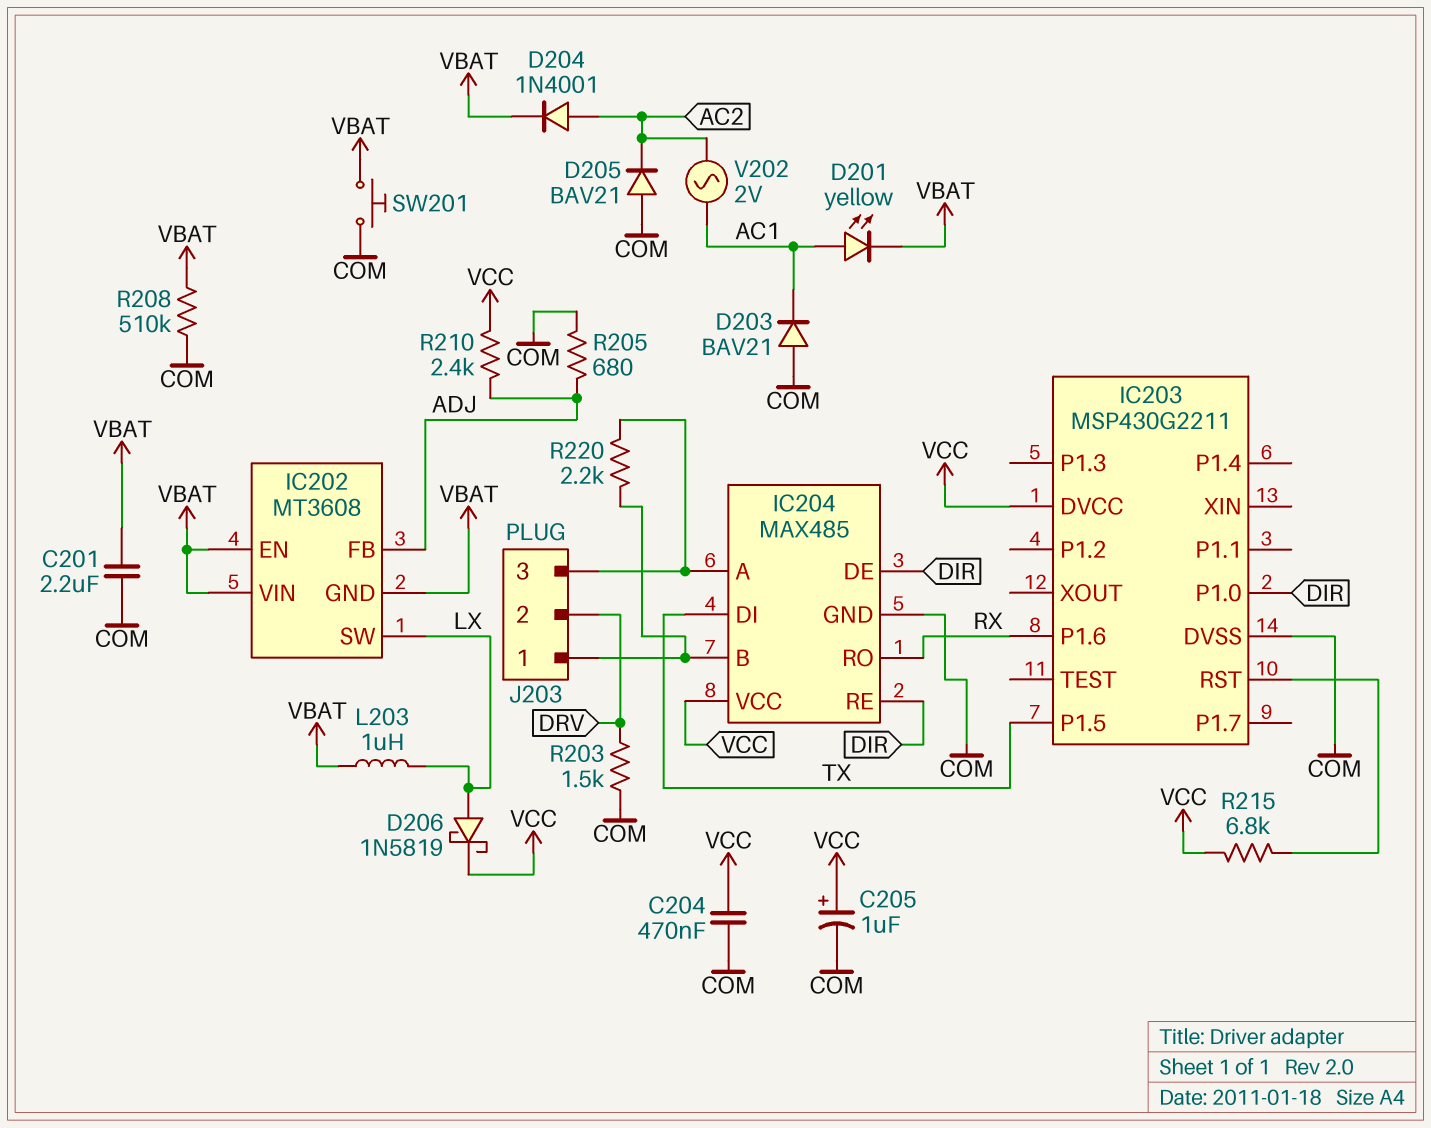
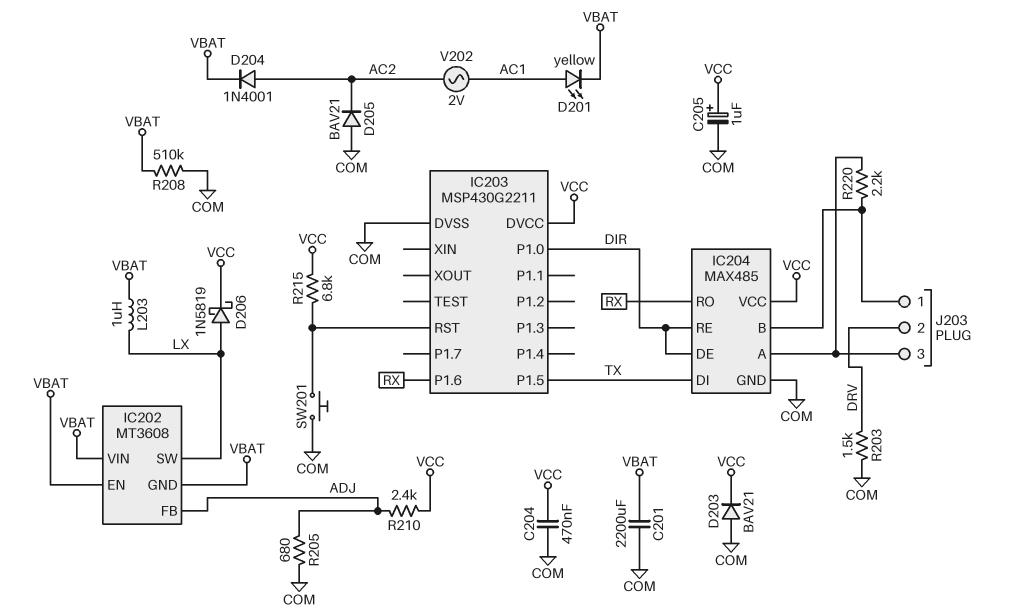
C201: 2.2uF (COM, VBAT) -> 2200uF (COM, VBAT)
D203: diode BAV21 (A COM, K AC1) -> diode BAV21 (A COM, K VCC)
SW201: button (COM, VBAT) -> button (COM, IC203/RST)

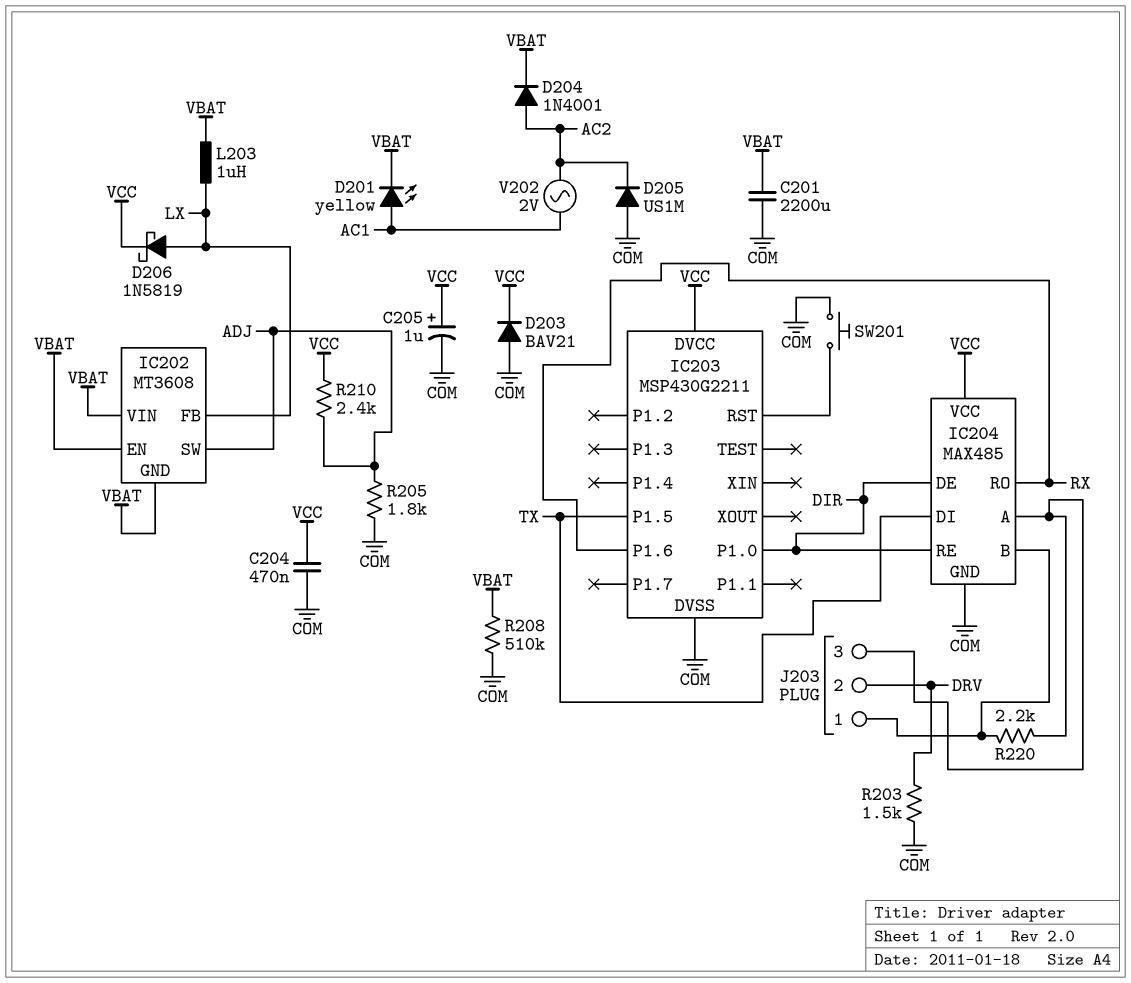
D205: diode BAV21 (A COM, K AC2) -> diode US1M (A COM, K AC2)
IC202 pin FB: ADJ -> LX
IC202 pin SW: LX -> ADJ
R205: 680 (ADJ, COM) -> 1.8k (ADJ, COM)
R215: 6.8k (IC203/RST, VCC) -> none

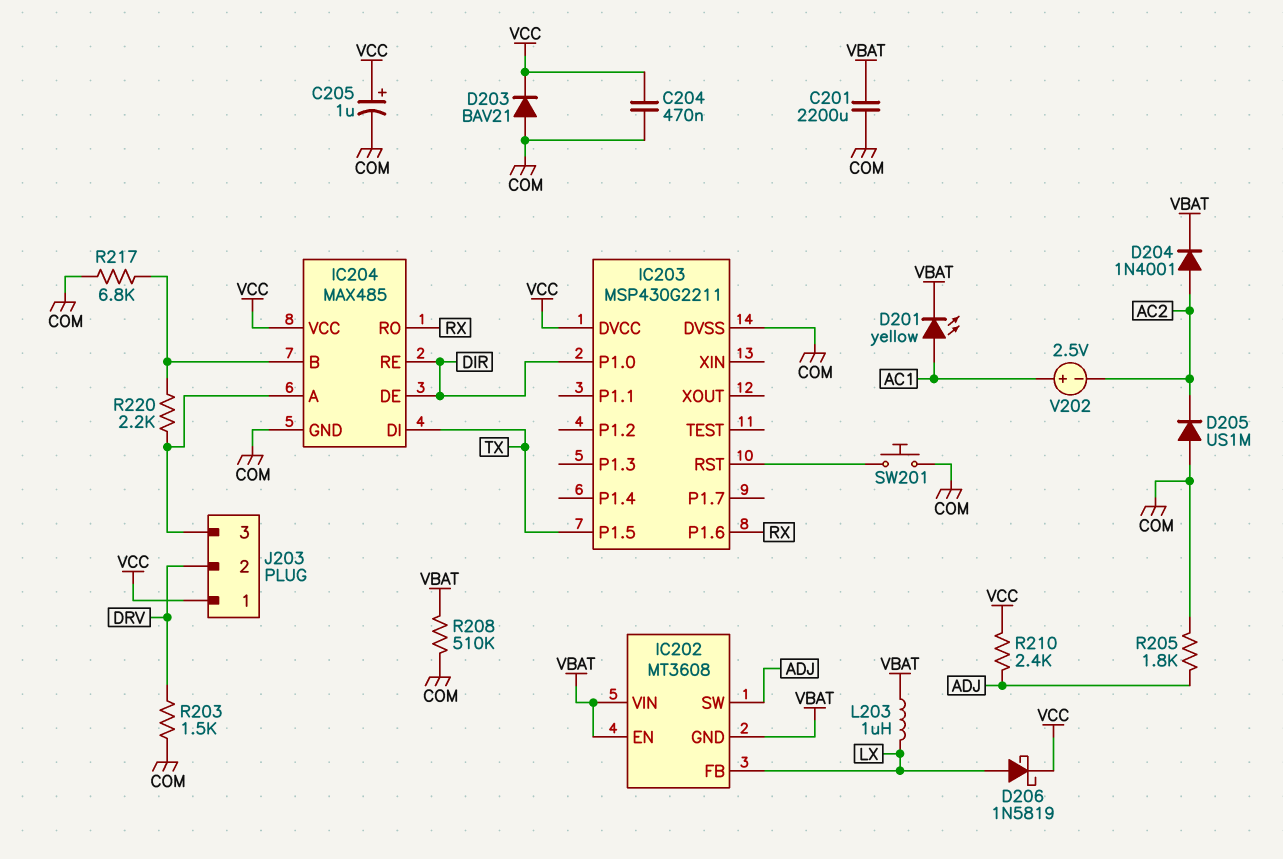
J203 pin 1: IC204/B -> VCC
R217: none -> 6.8k (COM, IC204/B)
V202: AC 2V (AC1, AC2) -> 2.5V (plus AC1, minus AC2)

